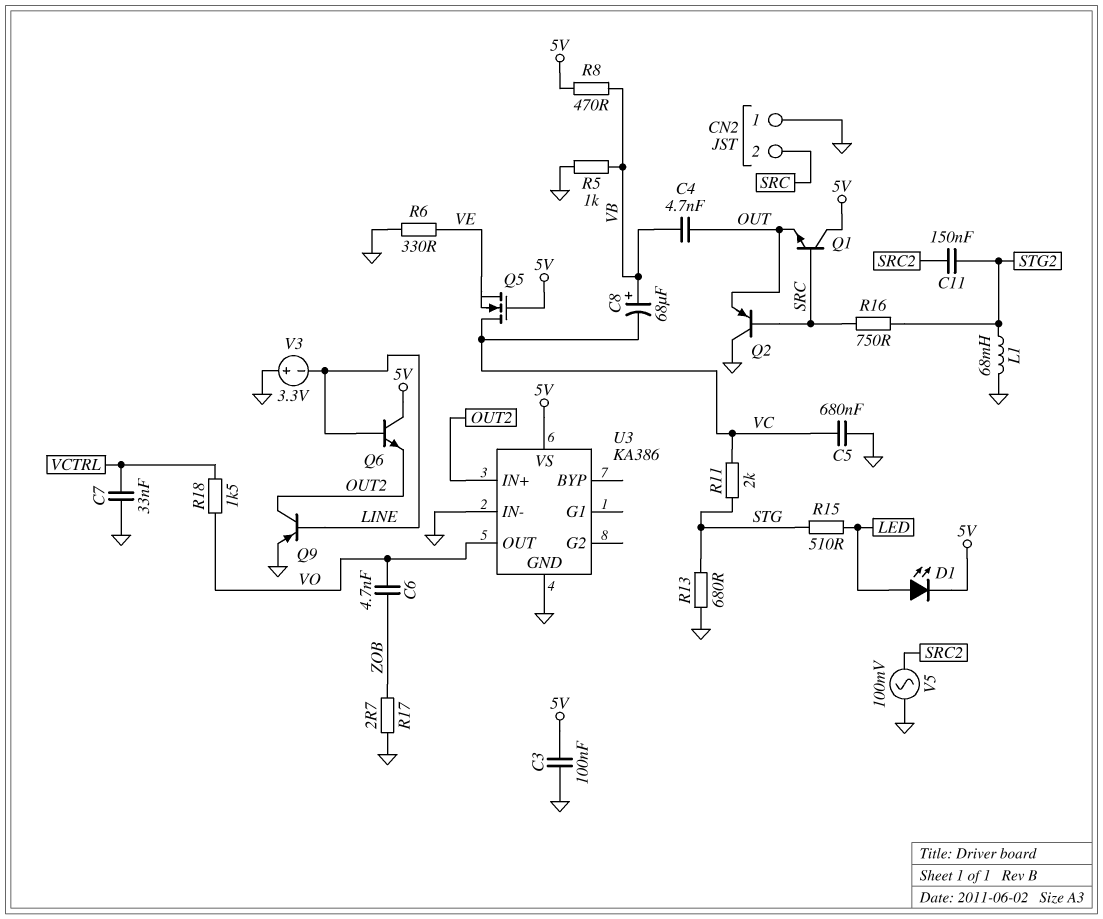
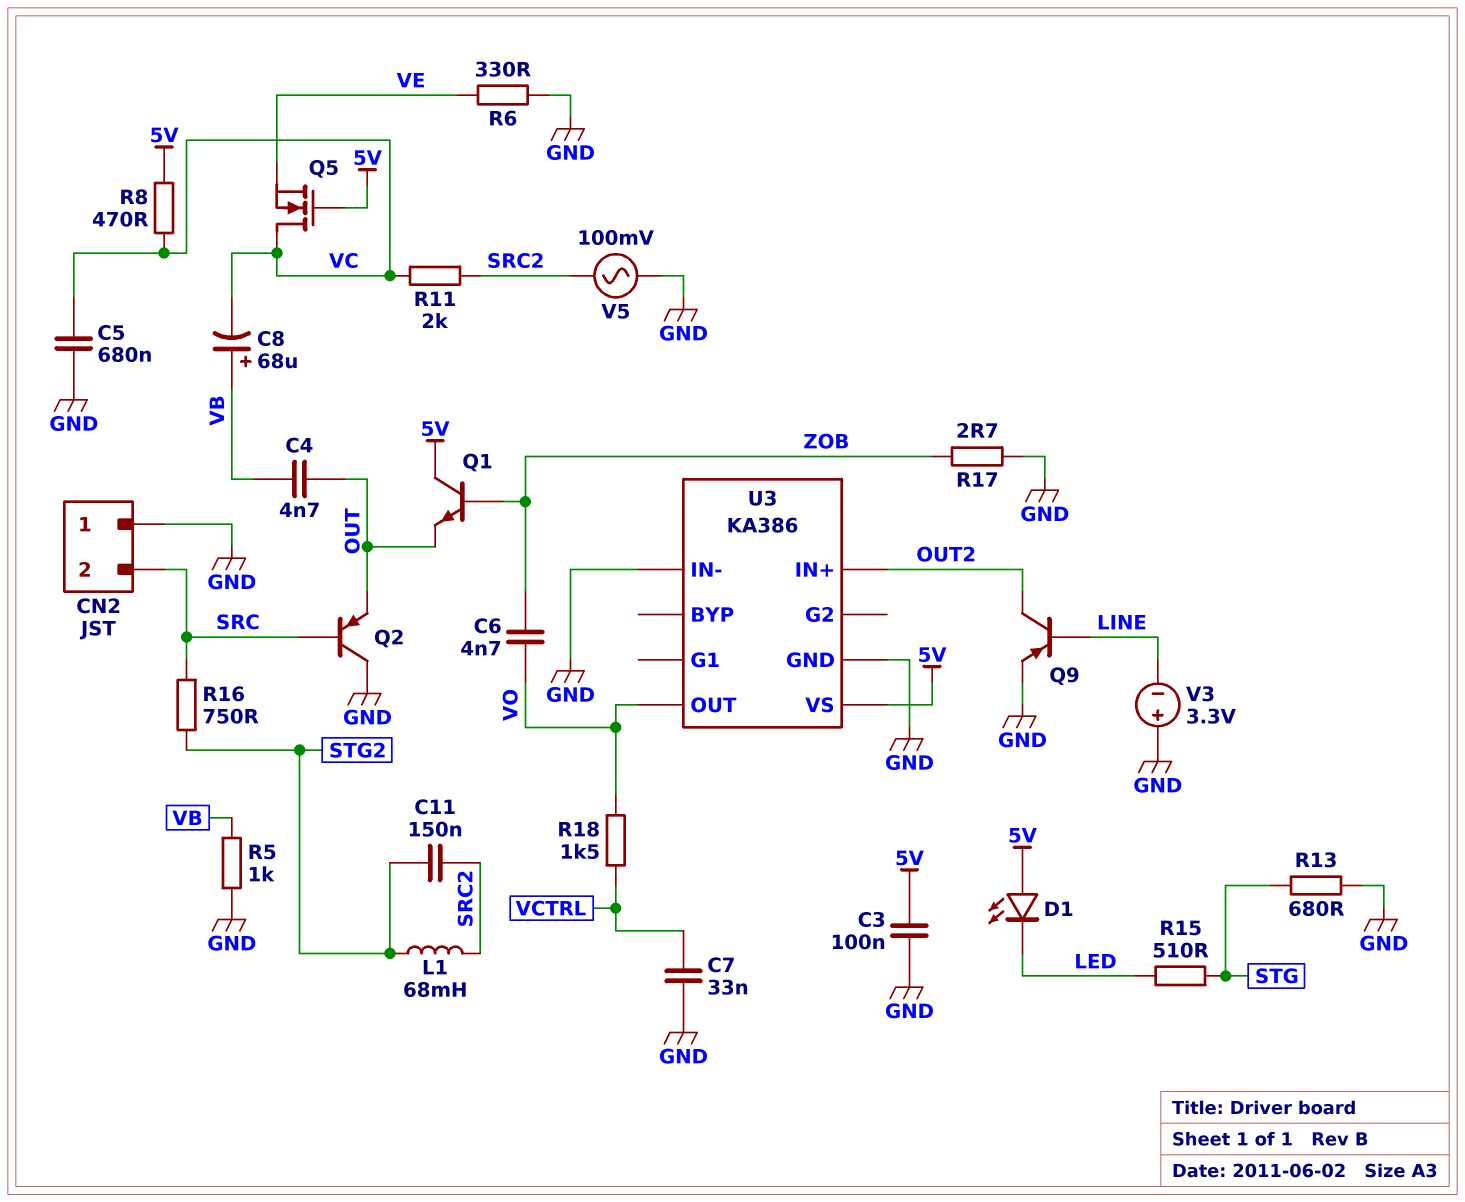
D1: LED (A LED, K 5V) -> LED (A 5V, K LED)
L1: 68mH (GND, STG2) -> 68mH (SRC2, STG2)
Q1: NPN (B SRC, C 5V, E OUT) -> NPN (B ZOB, C 5V, E OUT)
Q6: NPN (B LINE, C 5V, E OUT2) -> none
R8: 470 (5V, VB) -> 470 (5V, VC)
R11: 2k (STG, VC) -> 2k (SRC2, VC)

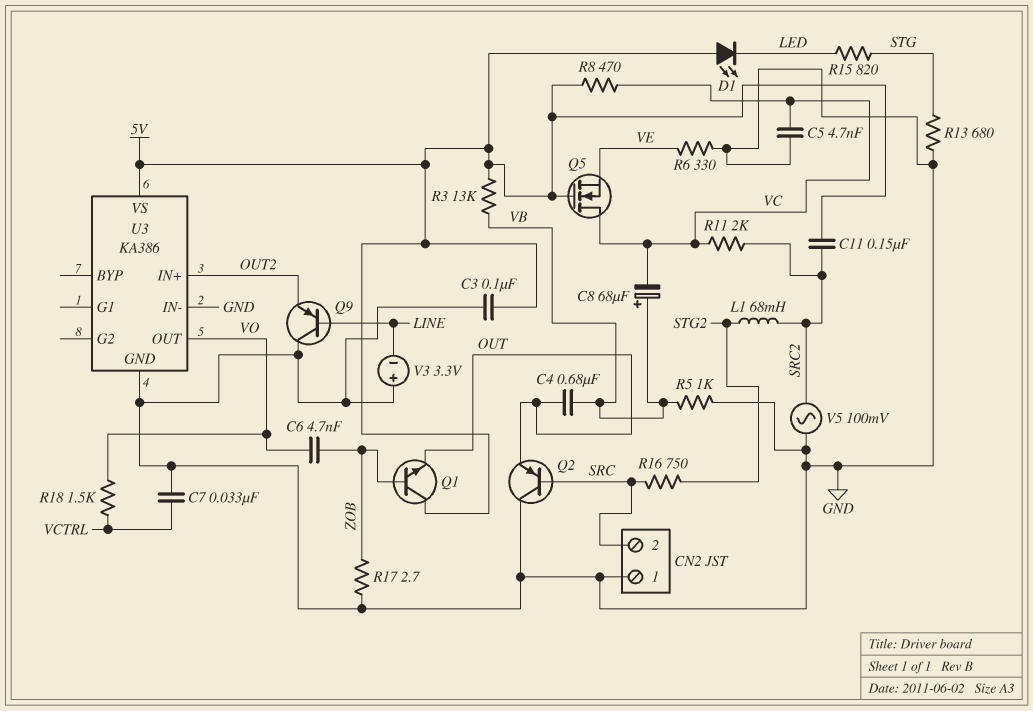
C4: 4.7nF (OUT, VB) -> 680nF (OUT, VB)
C5: 680nF (GND, VC) -> 4.7nF (GND, VC)
C11: 150nF (SRC2, STG2) -> 150nF (5V, SRC2)
Q9: PNP (B LINE, C OUT2, E GND) -> PNP (B LINE, C GND, E OUT2)
R3: none -> 13k (5V, VB)
R15: 510 (LED, STG) -> 820 (LED, STG)

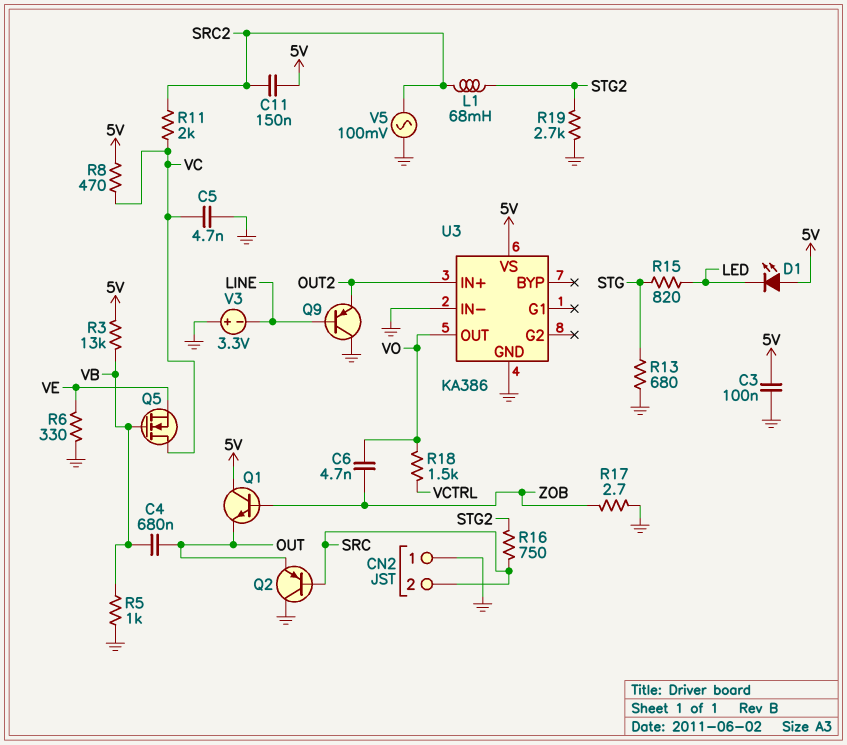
C7: 33nF (GND, VCTRL) -> none
C8: 68uF (plus VB, minus VC) -> none
Q5: NMOS (G 5V, D VC, S VE) -> NMOS (G VB, D VC, S VE)
R19: none -> 2.7k (GND, STG2)

